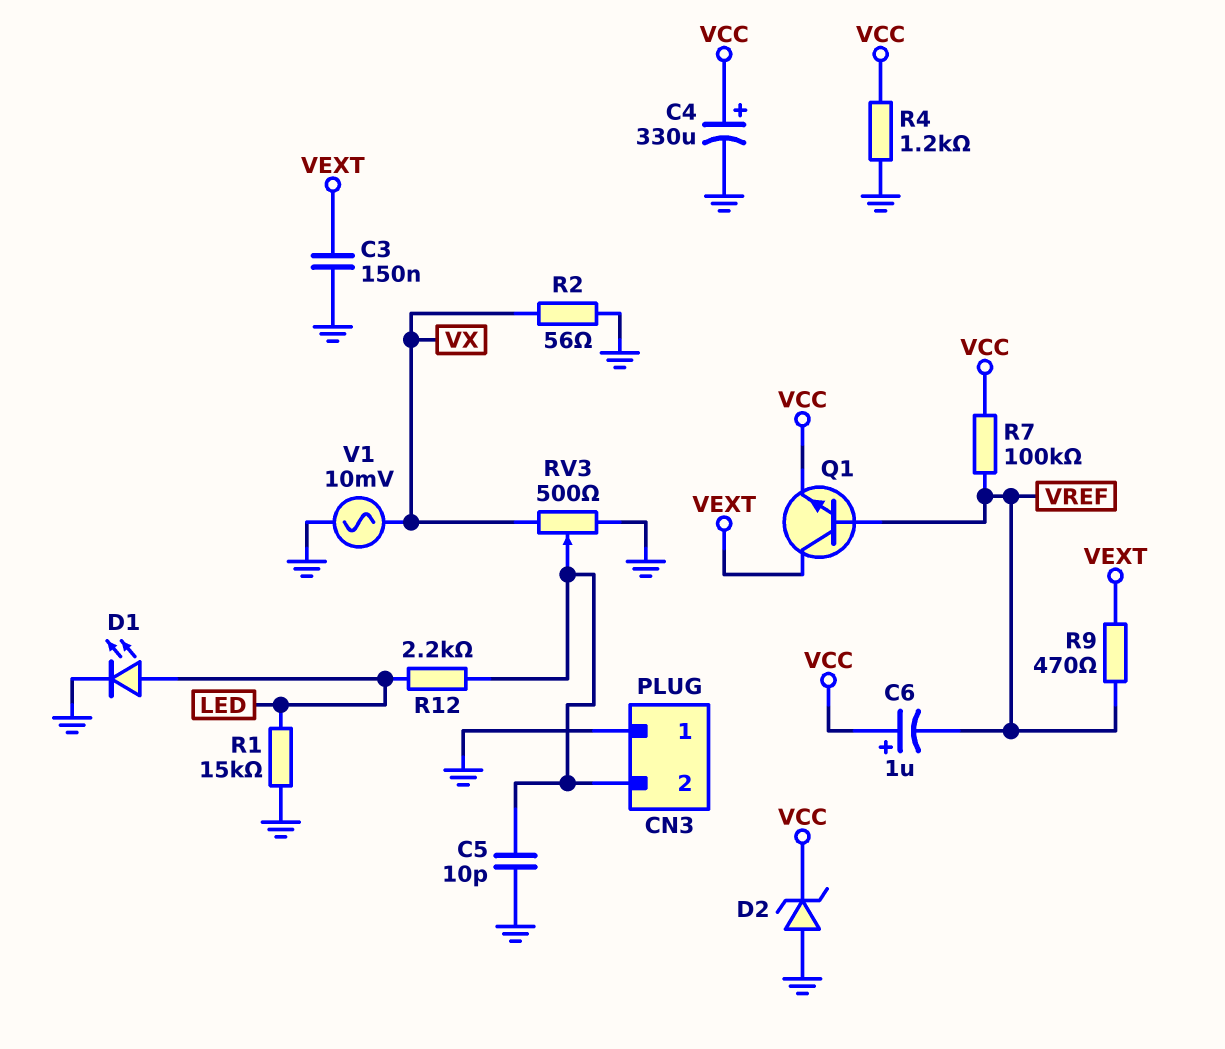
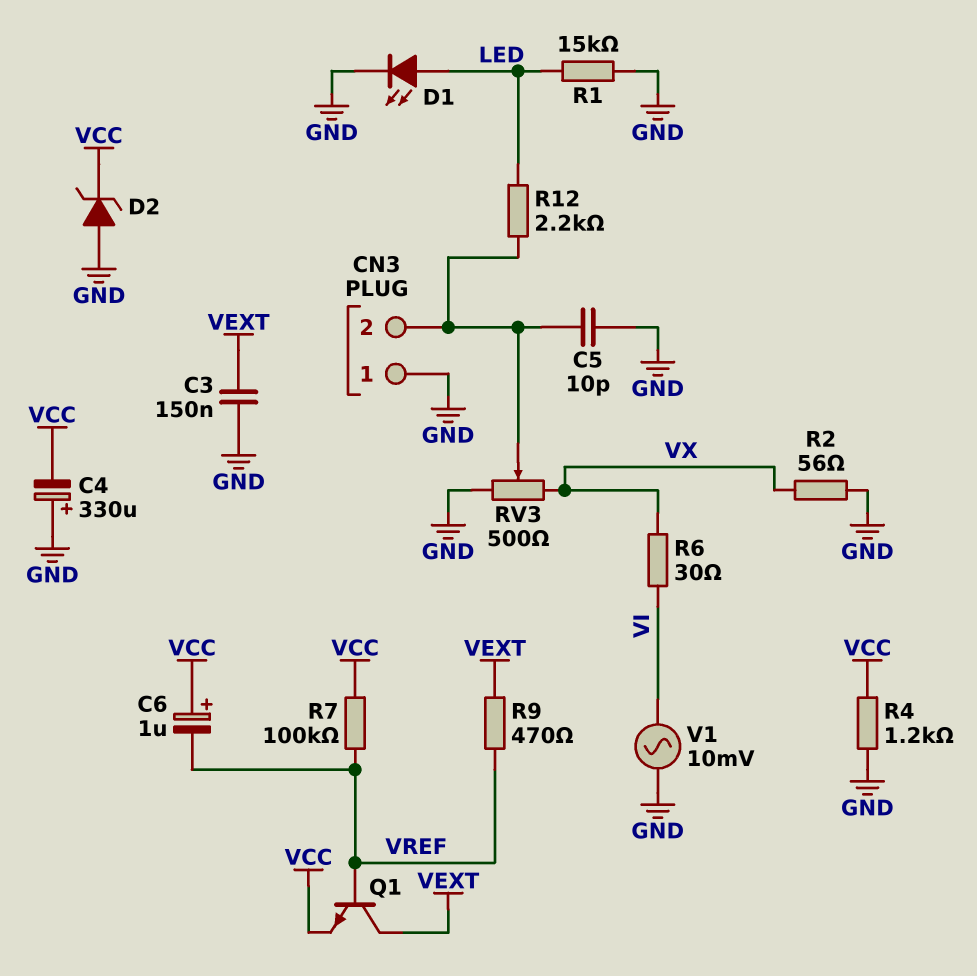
C4: 330uF (plus VCC, minus GND) -> 330uF (plus GND, minus VCC)
R6: none -> 30 (VI, VX)
V1: AC 10mV (GND, VX) -> AC 10mV (GND, VI)

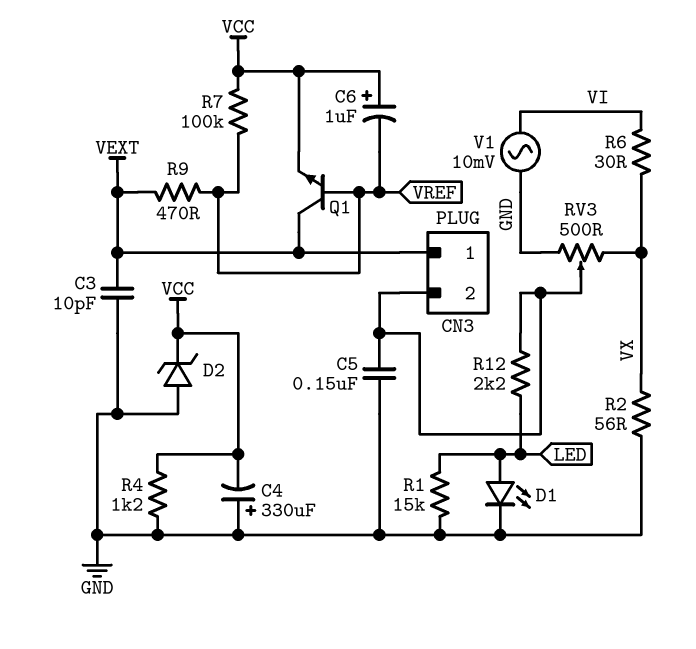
C3: 150nF (GND, VEXT) -> 10pF (GND, VEXT)
C5: 10pF (CN3/2, GND) -> 150nF (CN3/2, GND)
CN3 pin 1: GND -> VEXT

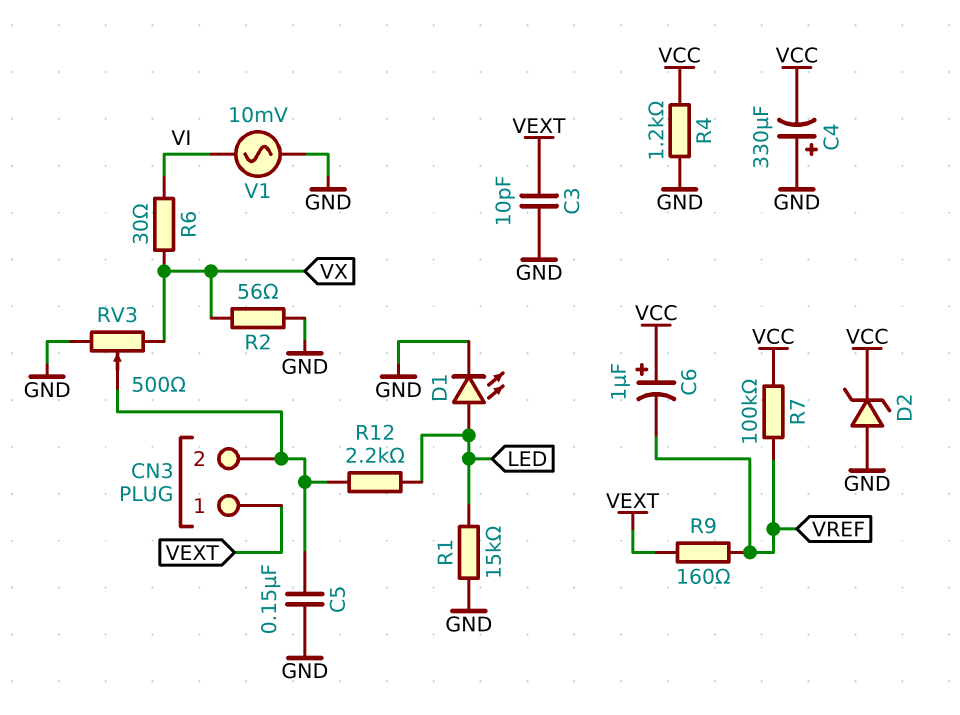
Q1: NPN (B VREF, C VEXT, E VCC) -> none
R9: 470 (VEXT, VREF) -> 160 (VEXT, VREF)

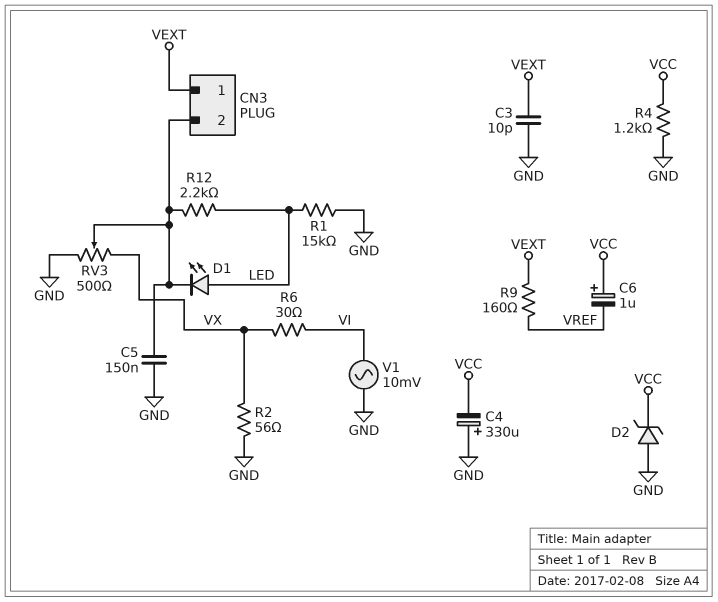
D1: LED (A LED, K GND) -> LED (A LED, K CN3/2)
R7: 100k (VCC, VREF) -> none

